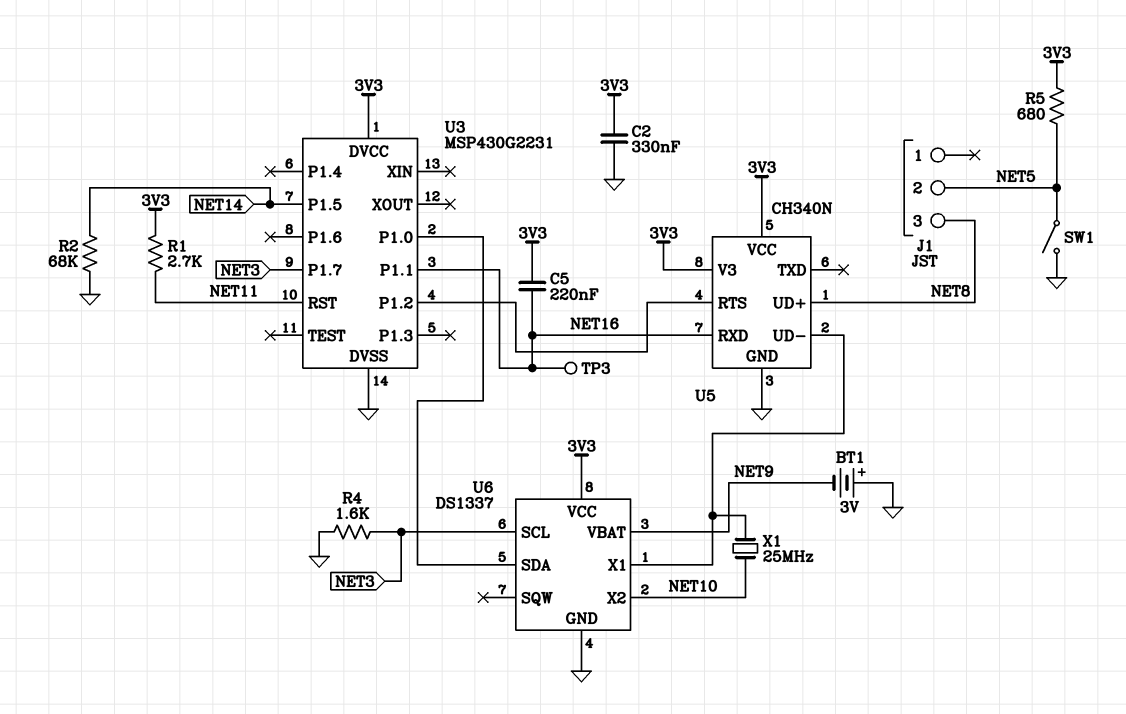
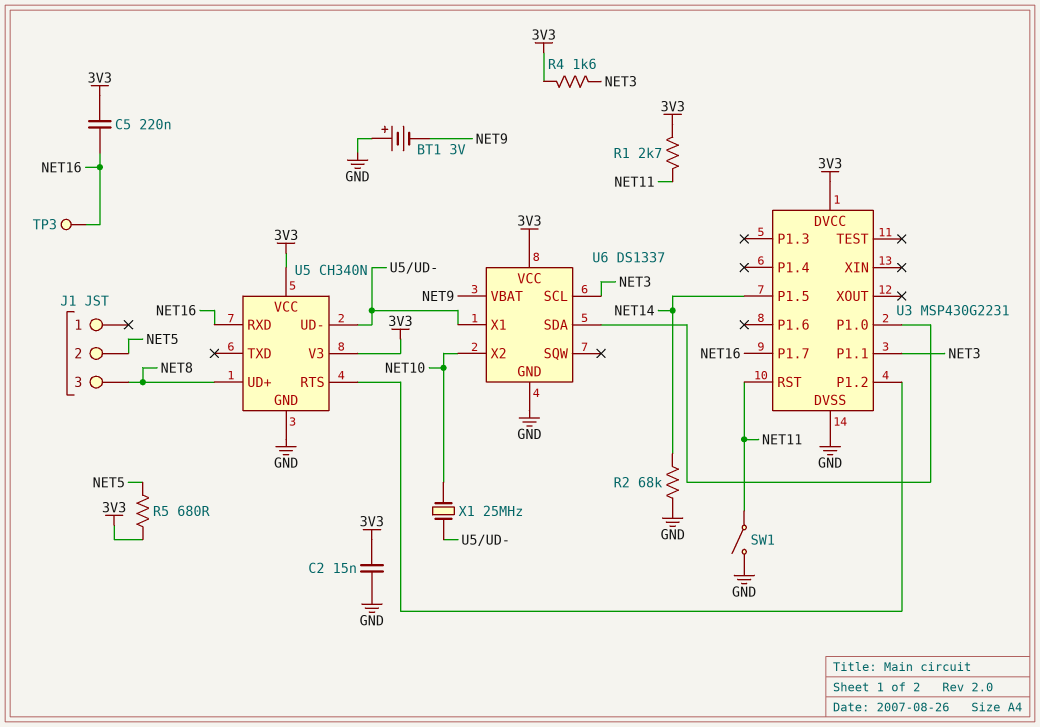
C2: 330nF (3V3, GND) -> 15nF (3V3, GND)
R4: 1.6k (GND, NET3) -> 1.6k (3V3, NET3)
SW1: switch (GND, NET5) -> switch (GND, NET11)
U3 pin P1.1: NET16 -> NET3
U3 pin P1.7: NET3 -> NET16

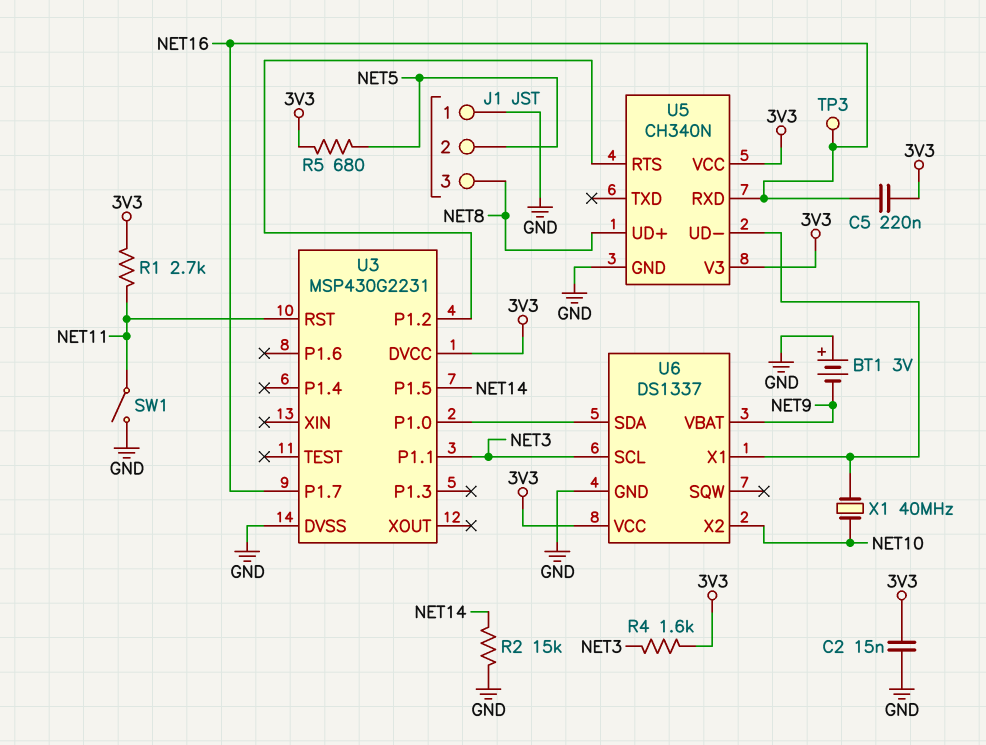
J1 pin 1: none -> GND
R2: 68k (GND, NET14) -> 15k (GND, NET14)
X1: 25MHz (NET10, U5/UD-) -> 40MHz (NET10, U5/UD-)

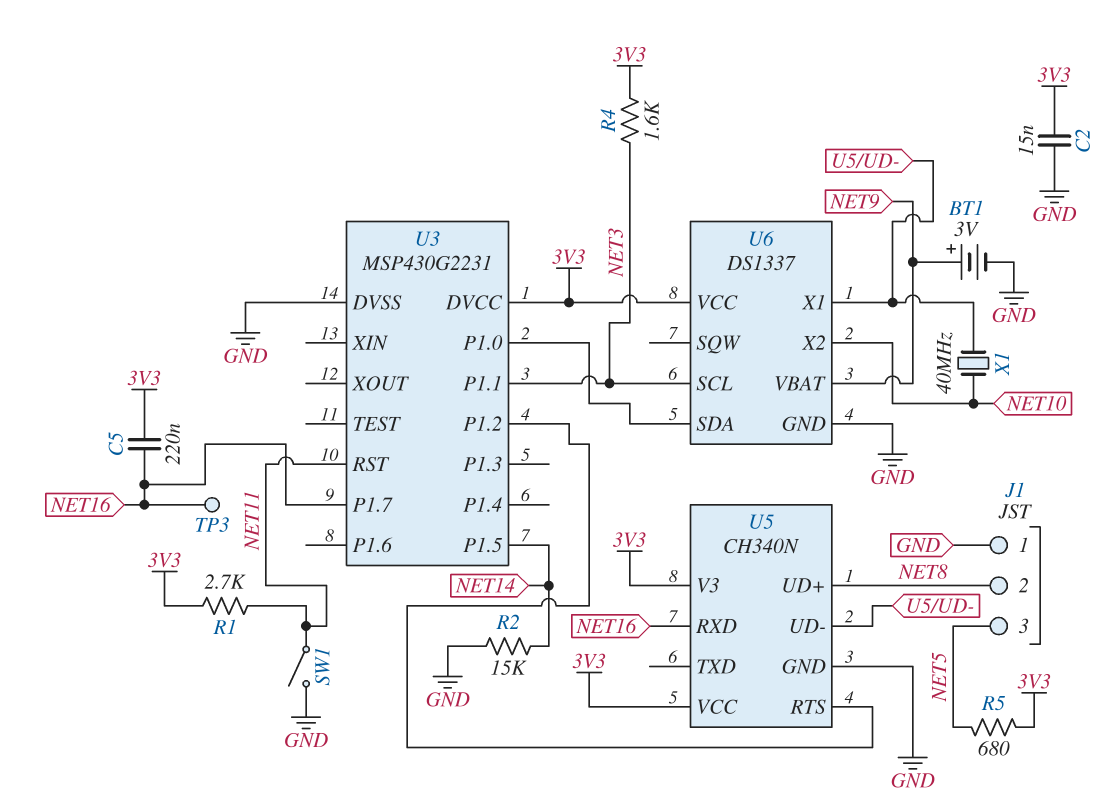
BT1: 3V (plus GND, minus NET9) -> 3V (plus NET9, minus GND)
J1 pin 2: NET5 -> NET8
J1 pin 3: NET8 -> NET5

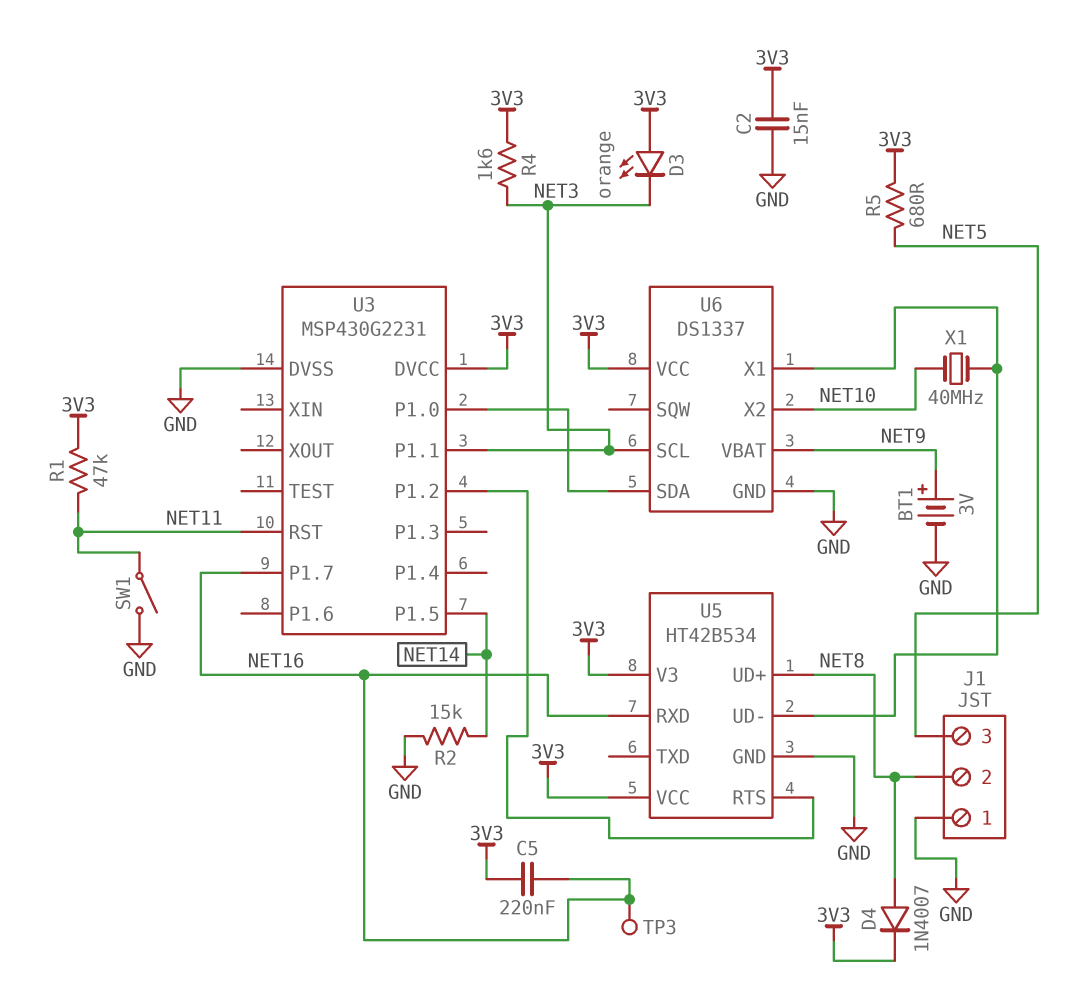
D3: none -> LED orange (A 3V3, K NET3)
D4: none -> diode 1N4007 (A NET8, K 3V3)
R1: 2.7k (3V3, NET11) -> 47k (3V3, NET11)
U5: CH340N -> HT42B534

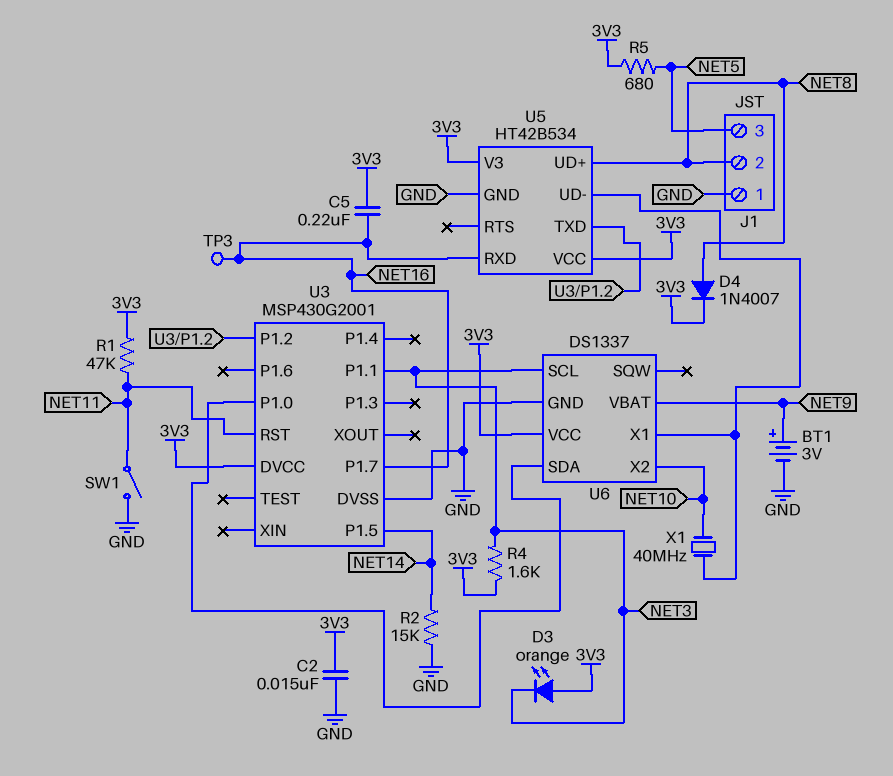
U3: MSP430G2231 -> MSP430G2001
U5 pin RTS: U3/P1.2 -> none
U5 pin TXD: none -> U3/P1.2

